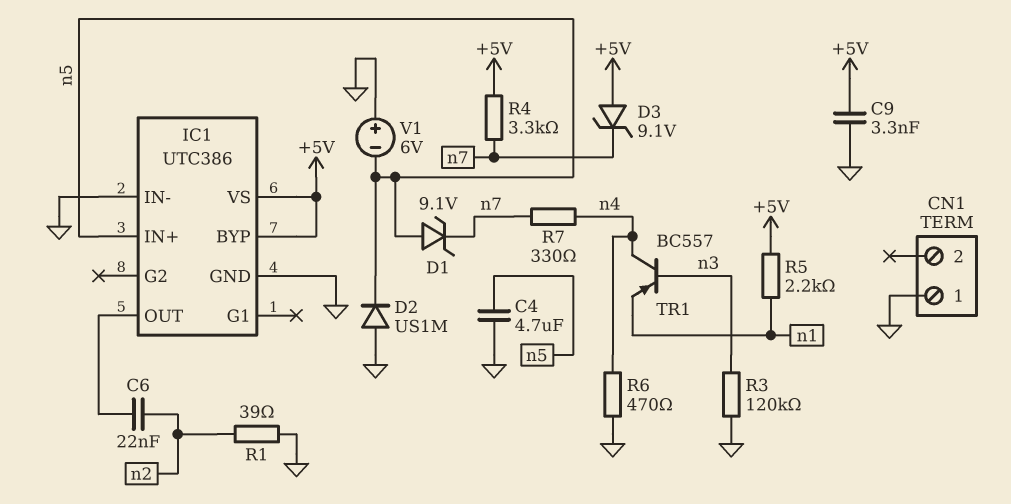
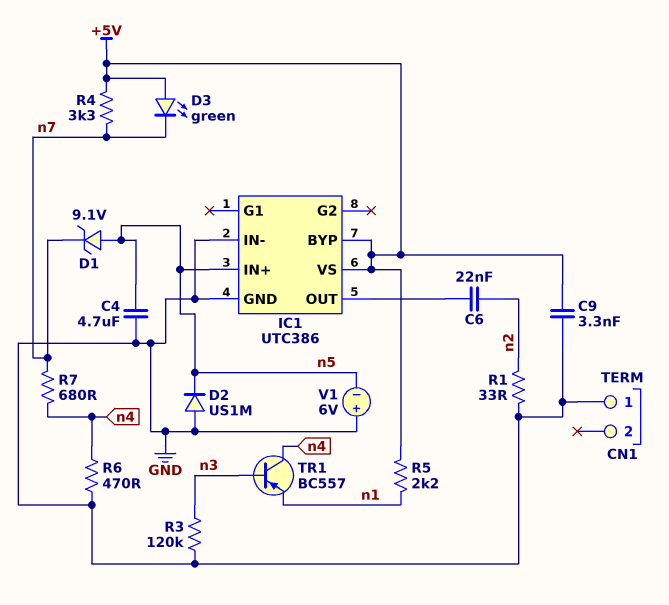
D3: zener 9.1V (A +5V, K n7) -> LED green (A +5V, K n7)
R1: 39 (GND, n2) -> 33 (GND, n2)
R7: 330 (n4, n7) -> 680 (n4, n7)

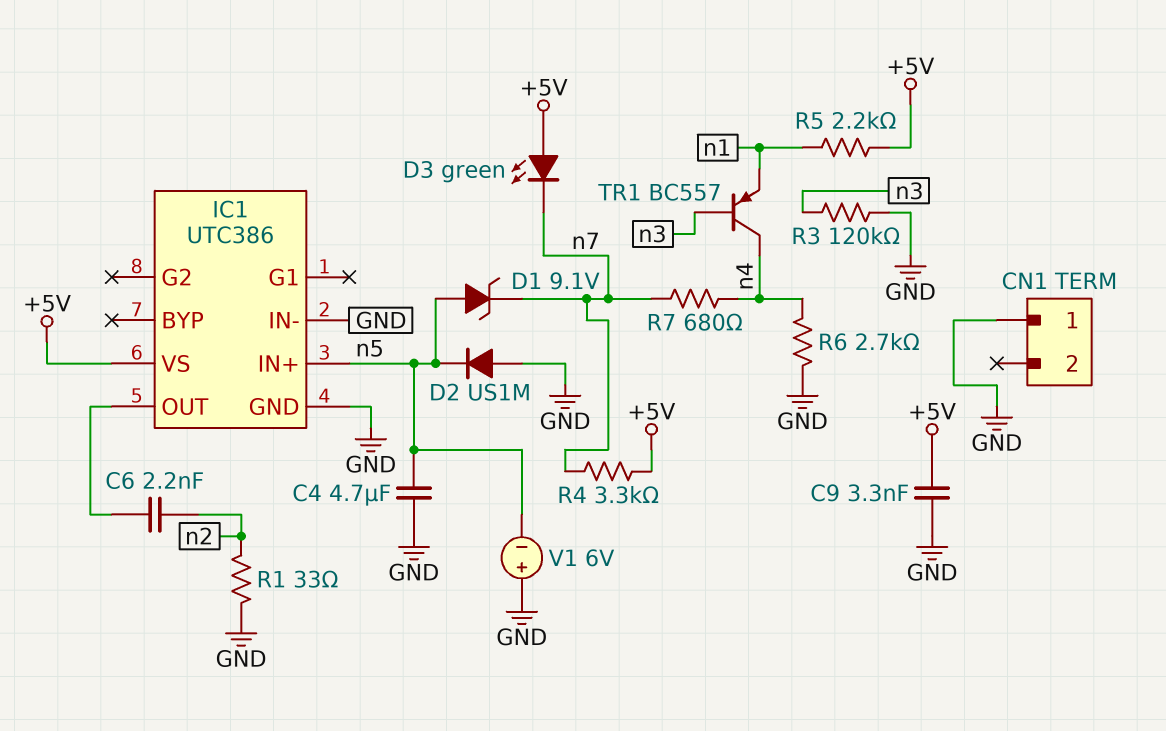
C6: 22nF (IC1/OUT, n2) -> 2.2nF (IC1/OUT, n2)
IC1 pin BYP: +5V -> none
R6: 470 (GND, n4) -> 2.7k (GND, n4)

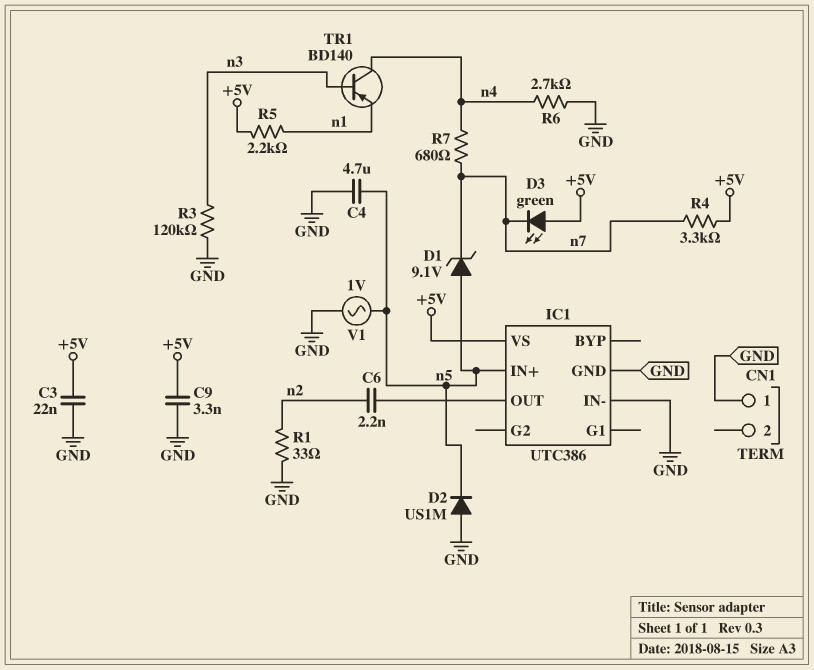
C3: none -> 22nF (+5V, GND)
TR1: PNP BC557 (B n3, C n4, E n1) -> PNP BD140 (B n3, C n4, E n1)
V1: 6V (plus GND, minus n5) -> AC 1V (GND, n5)

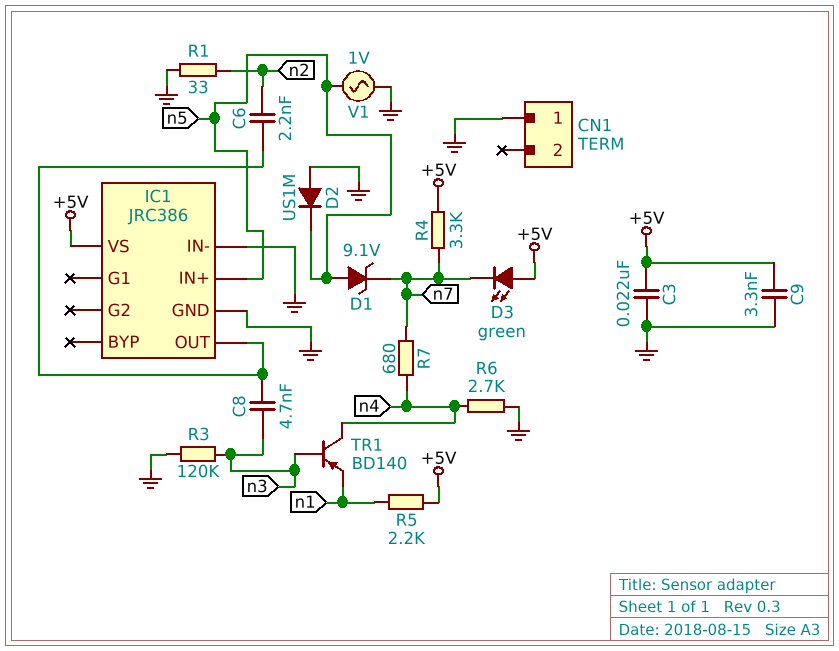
C4: 4.7uF (GND, n5) -> none
C8: none -> 4.7nF (IC1/OUT, n3)
IC1: UTC386 -> JRC386

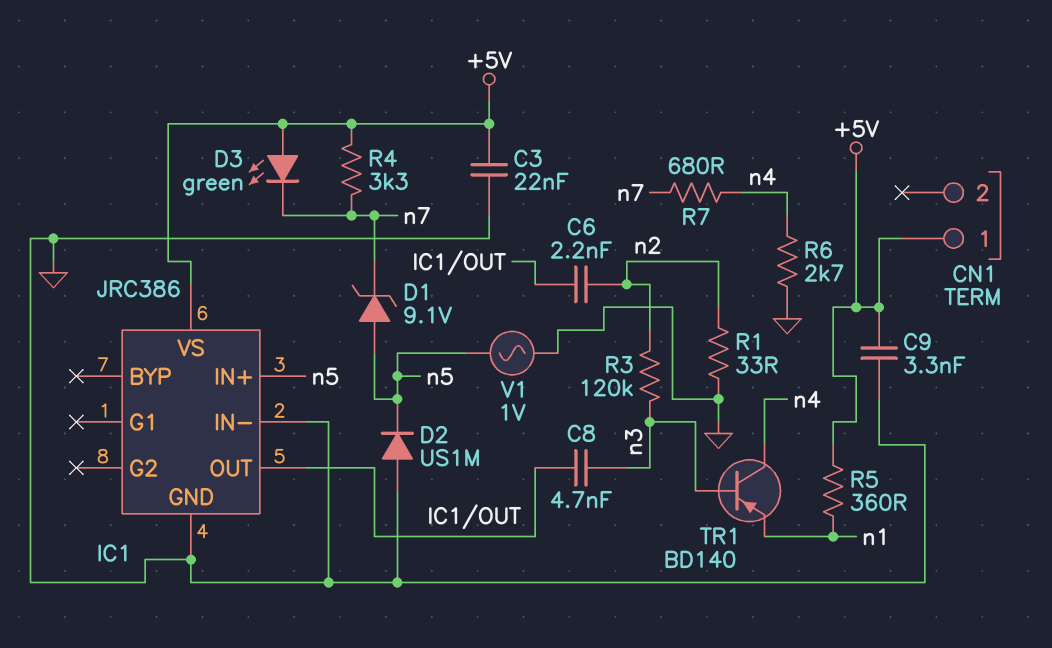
CN1 pin 1: GND -> +5V
R3: 120k (GND, n3) -> 120k (n2, n3)
R5: 2.2k (+5V, n1) -> 360 (+5V, n1)

